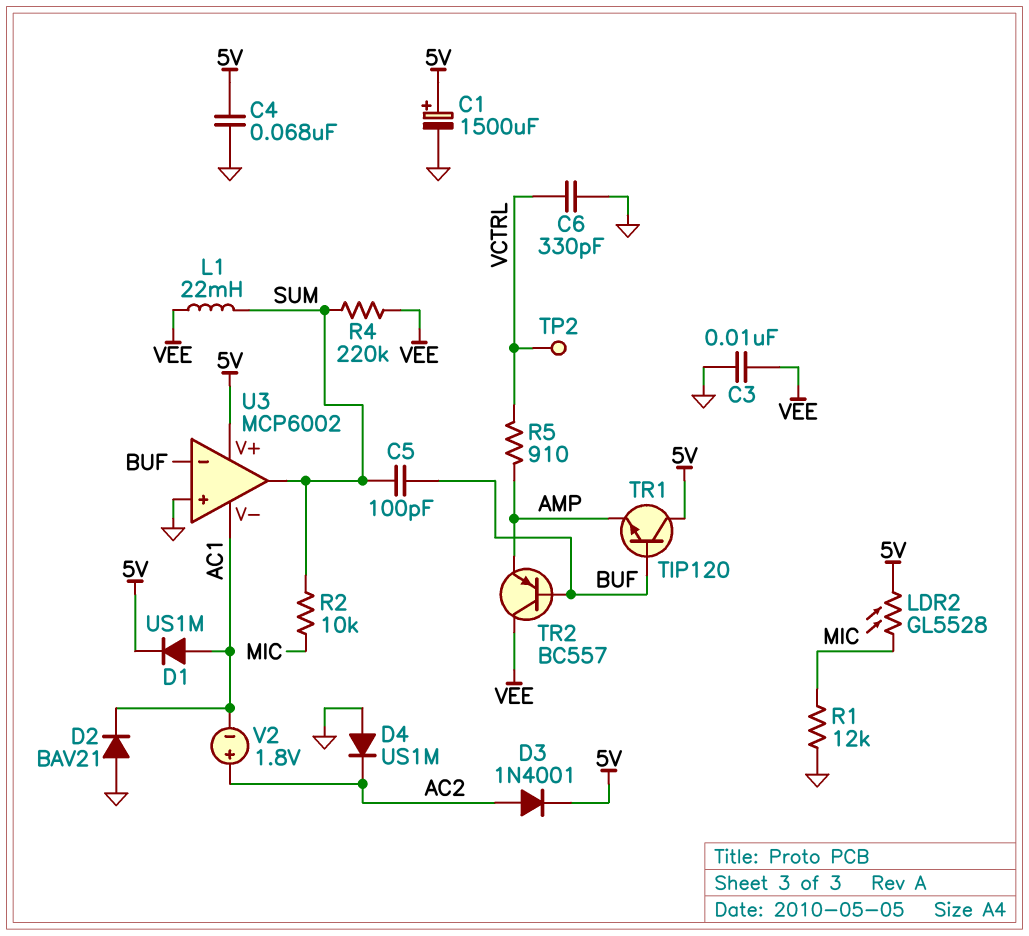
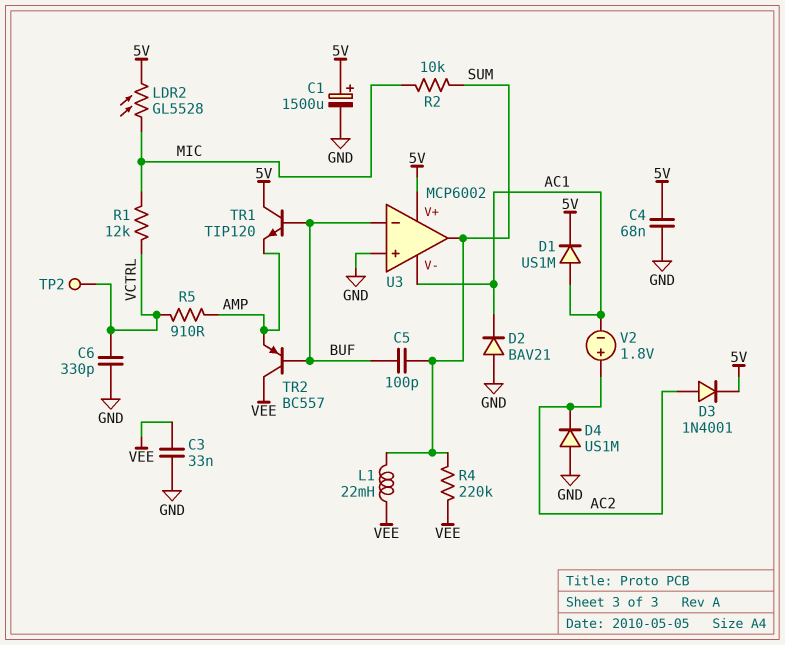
C3: 10nF (GND, VEE) -> 33nF (GND, VEE)
R1: 12k (GND, MIC) -> 12k (MIC, VCTRL)

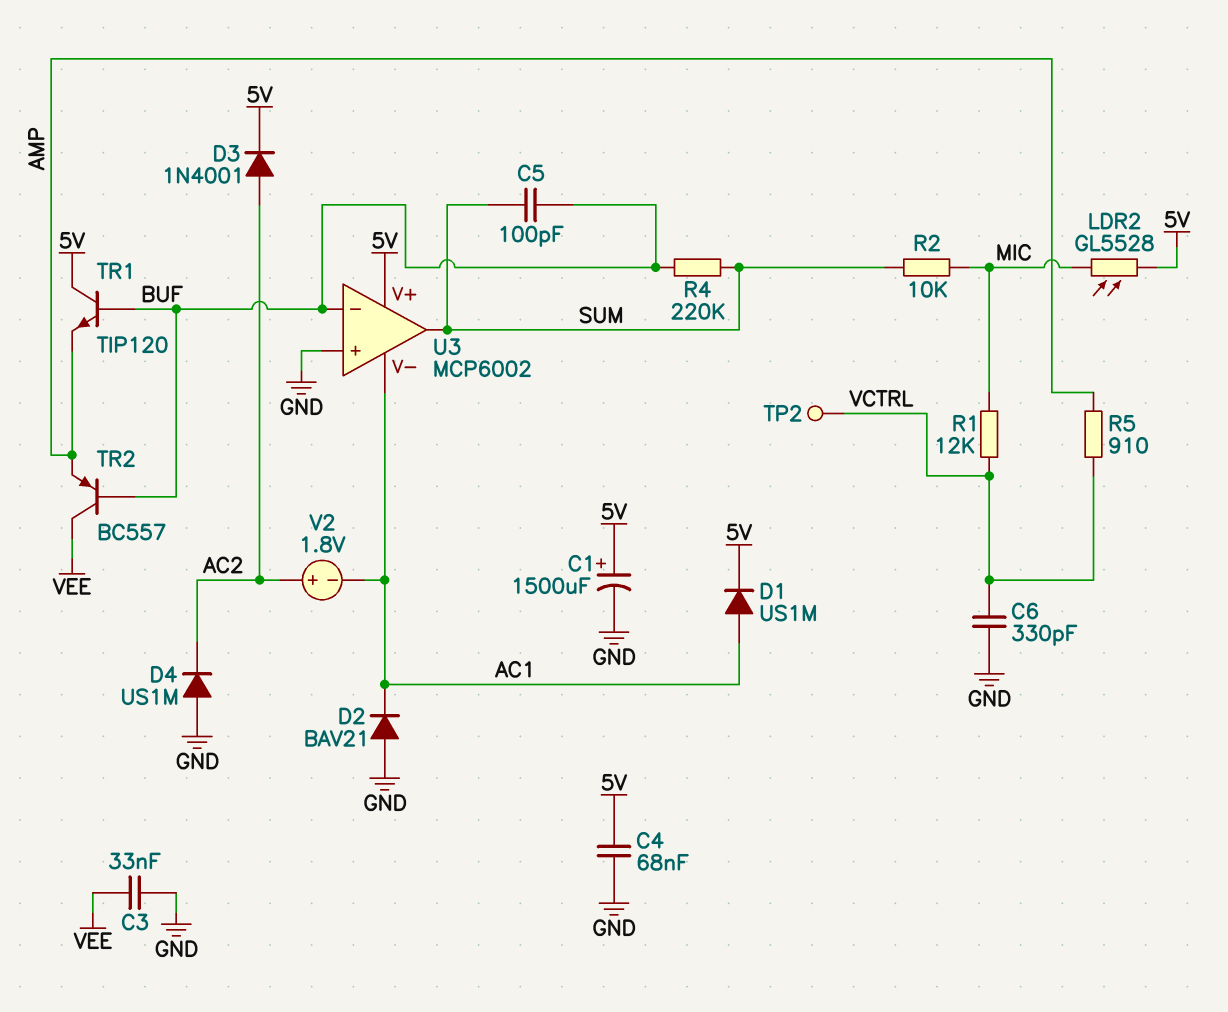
L1: 22mH (SUM, VEE) -> none
R4: 220k (SUM, VEE) -> 220k (BUF, SUM)

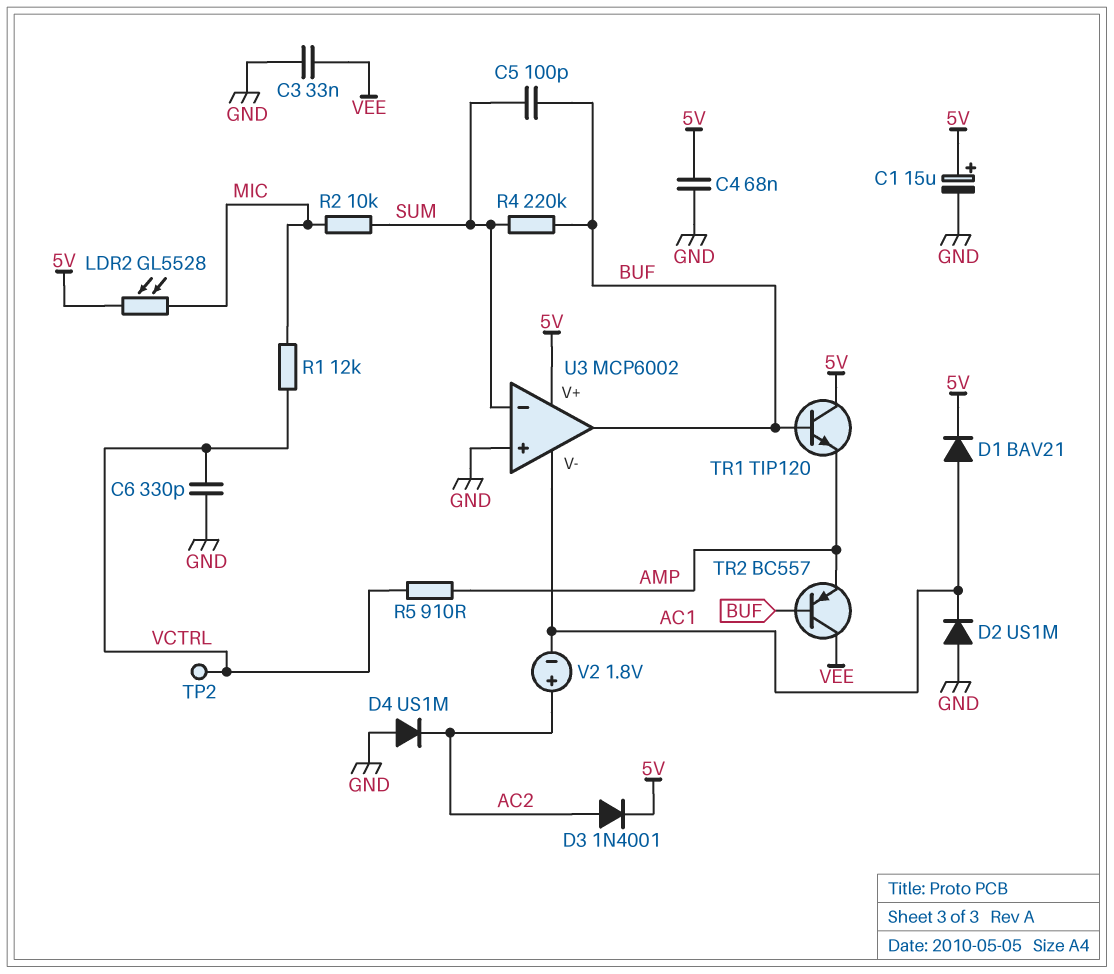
C1: 1500uF (plus 5V, minus GND) -> 15uF (plus 5V, minus GND)
D1: diode US1M (A AC1, K 5V) -> diode BAV21 (A AC1, K 5V)
D2: diode BAV21 (A GND, K AC1) -> diode US1M (A GND, K AC1)
U3 pin in-: BUF -> SUM
U3 pin out: SUM -> BUF

